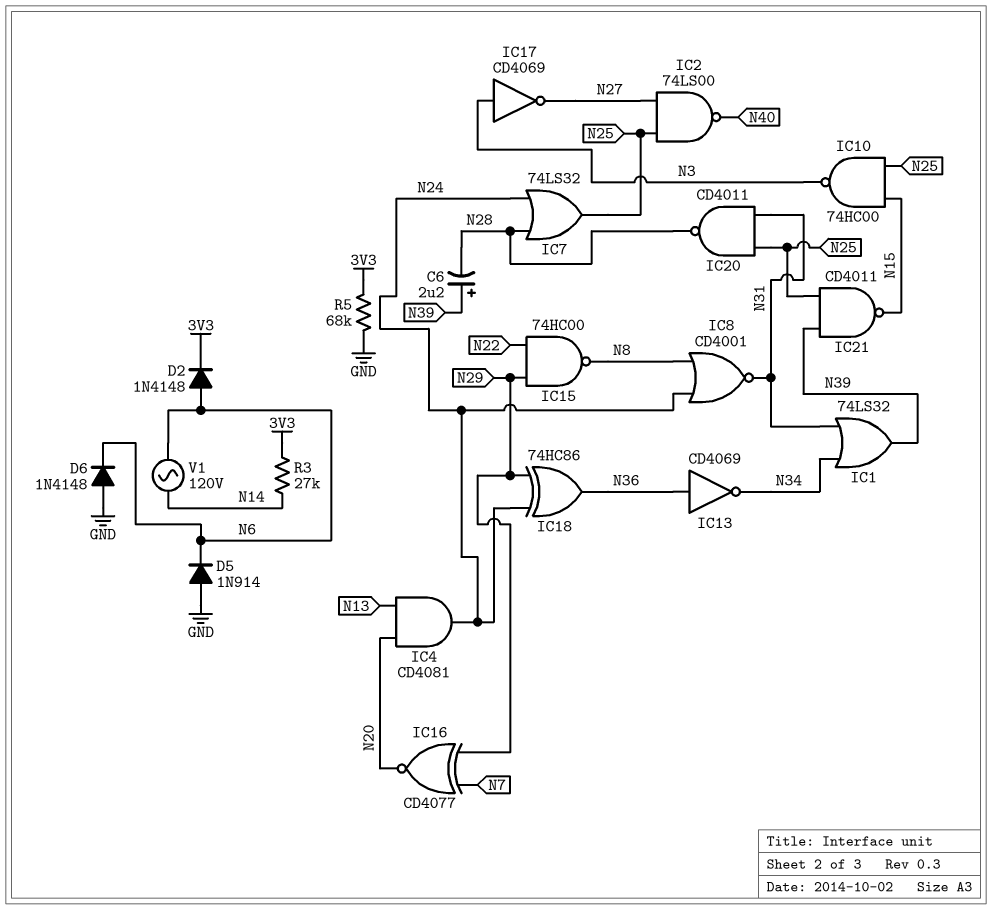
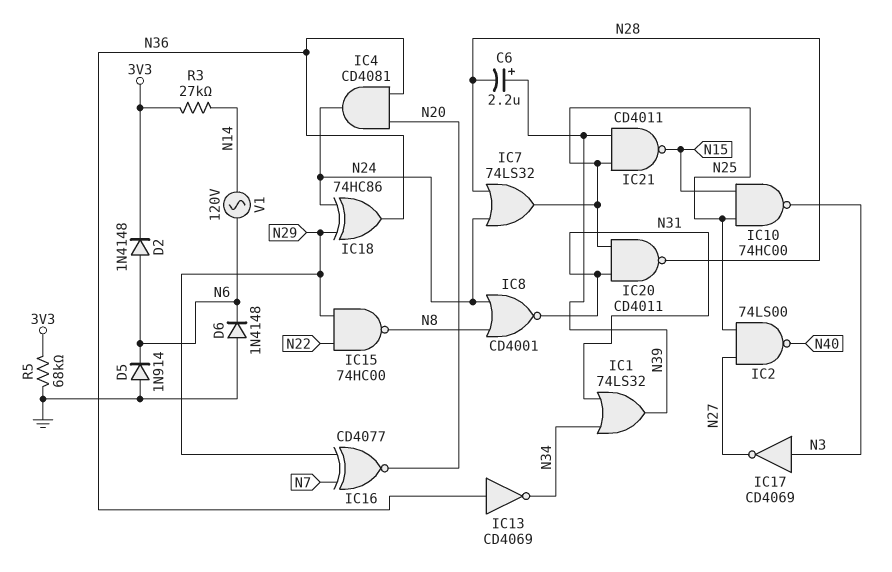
IC4: AND CD4081 (in N13, in N20, out N24) -> AND CD4081 (in N20, in N36, out N24)

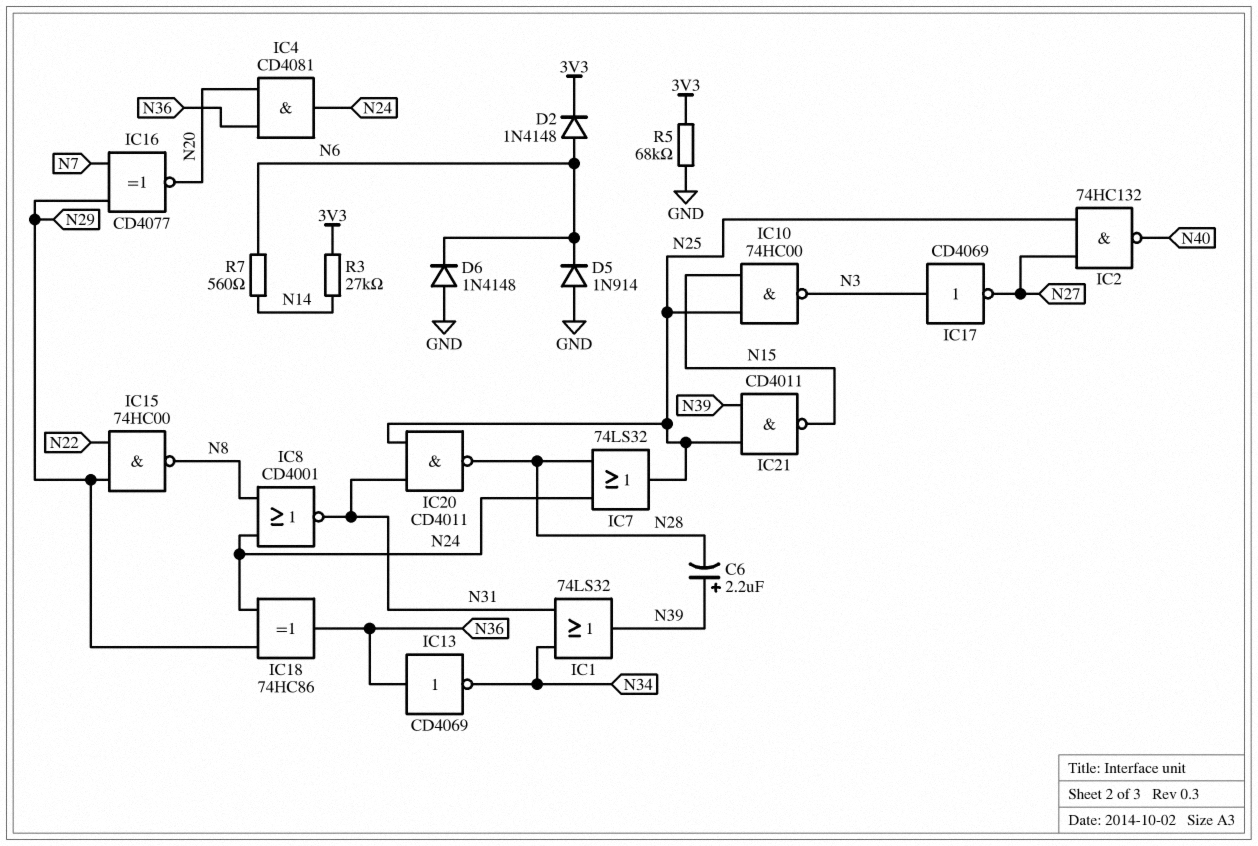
IC2: NAND 74LS00 (in N25, in N27, out N40) -> NAND 74HC132 (in N25, in N27, out N40)
R7: none -> 560 (N6, N14)
V1: AC 120V (N6, N14) -> none

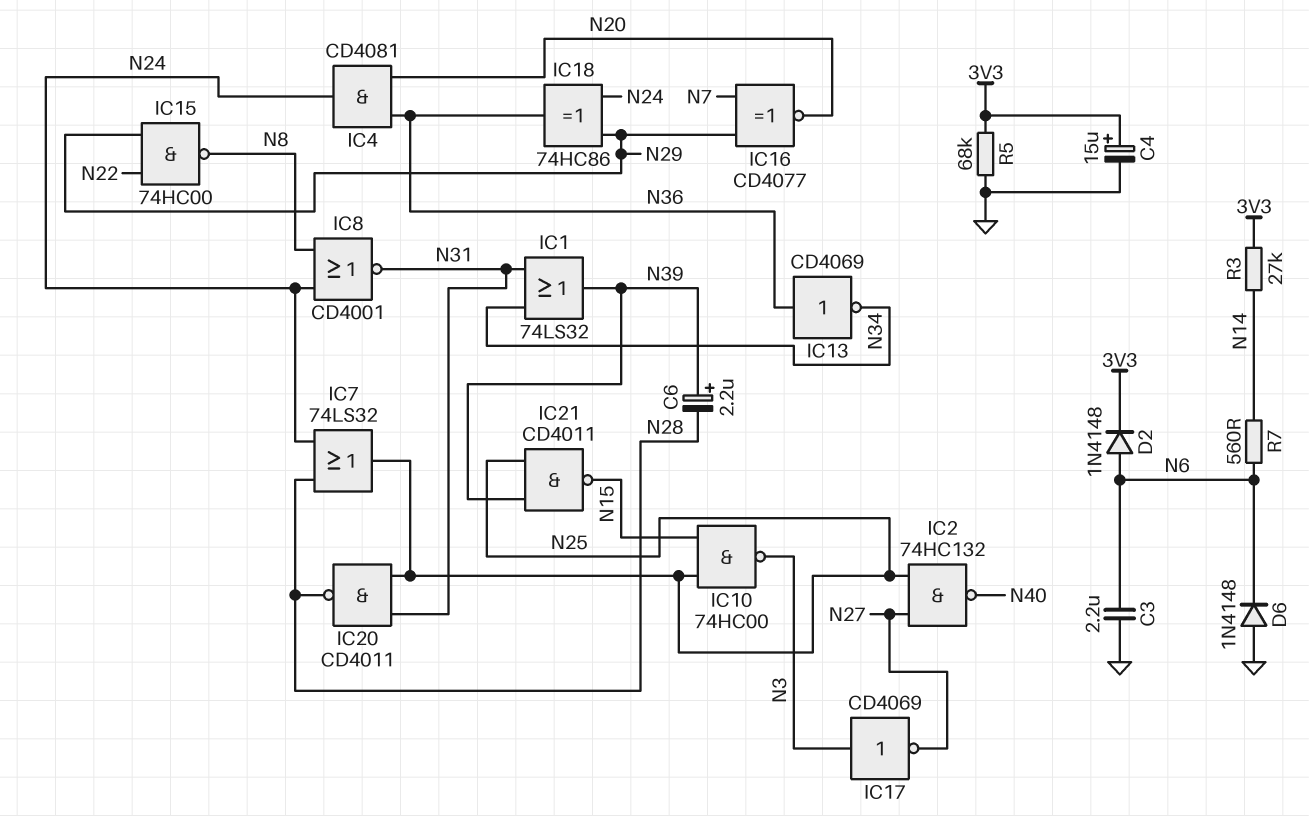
C3: none -> 2.2uF (GND, N6)
C4: none -> 15uF (plus 3V3, minus GND)
D5: diode 1N914 (A GND, K N6) -> none

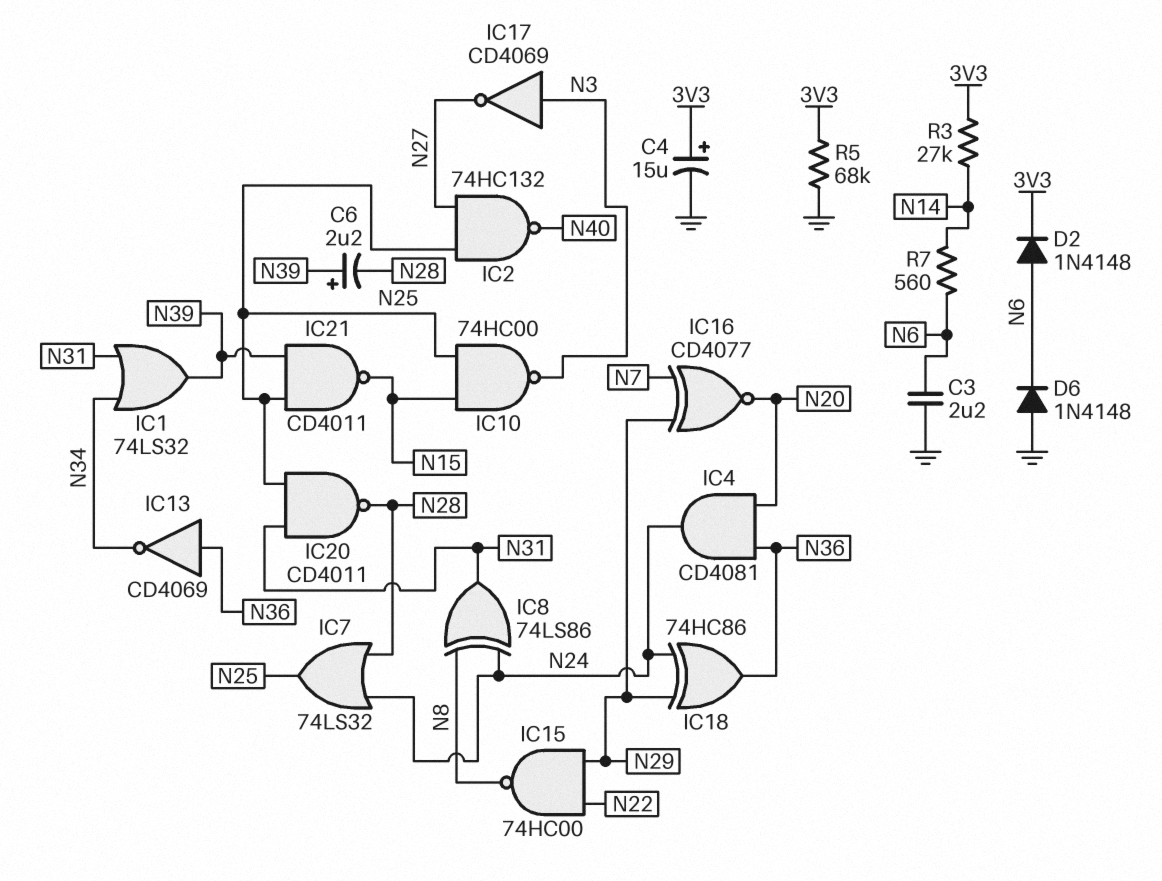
IC8: NOR CD4001 (in N8, in N24, out N31) -> XOR 74LS86 (in N8, in N24, out N31)

